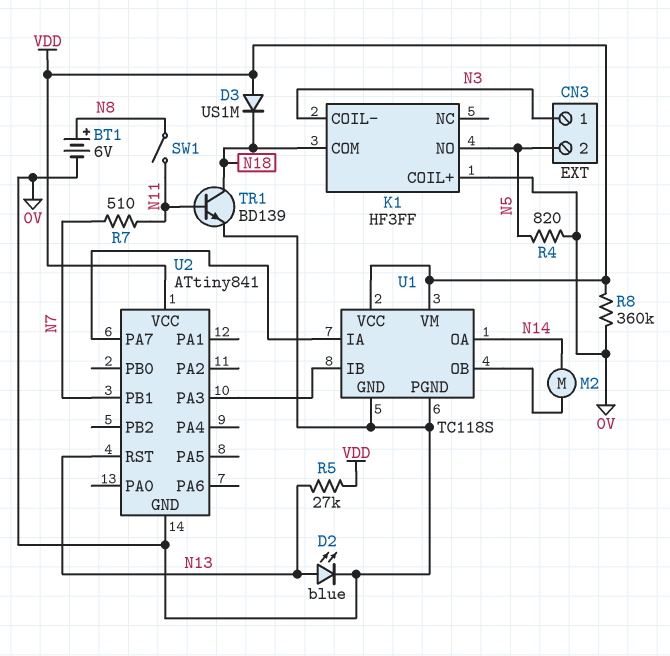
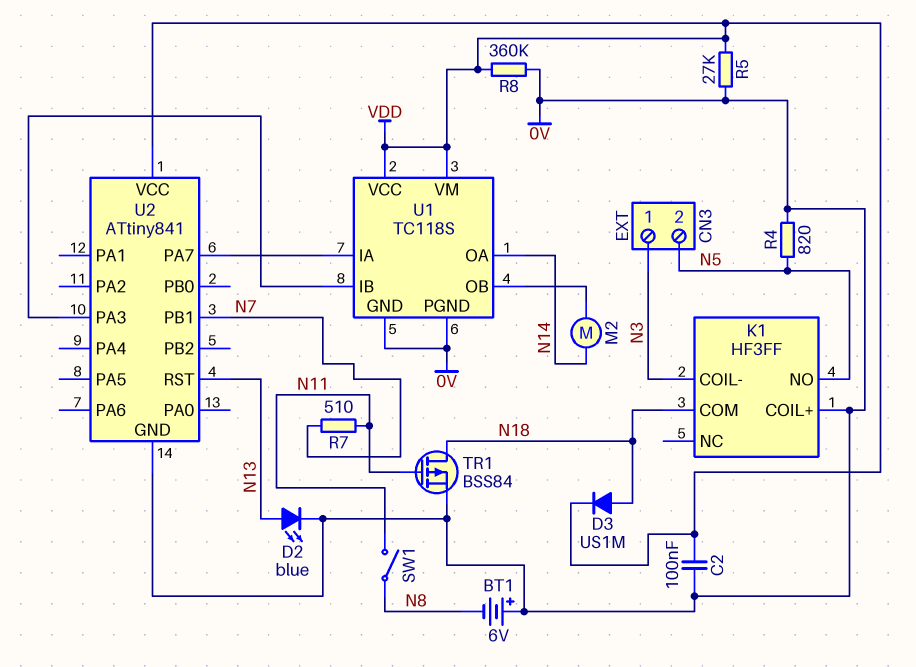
BT1: 6V (plus N8, minus 0V) -> 6V (plus 0V, minus N8)
C2: none -> 100nF (0V, VDD)
D3: diode US1M (A VDD, K N18) -> diode US1M (A N18, K VDD)
R5: 27k (N13, VDD) -> 27k (0V, VDD)
TR1: NPN BD139 (B N11, C N18, E 0V) -> PMOS BSS84 (G N11, D N18, S 0V)

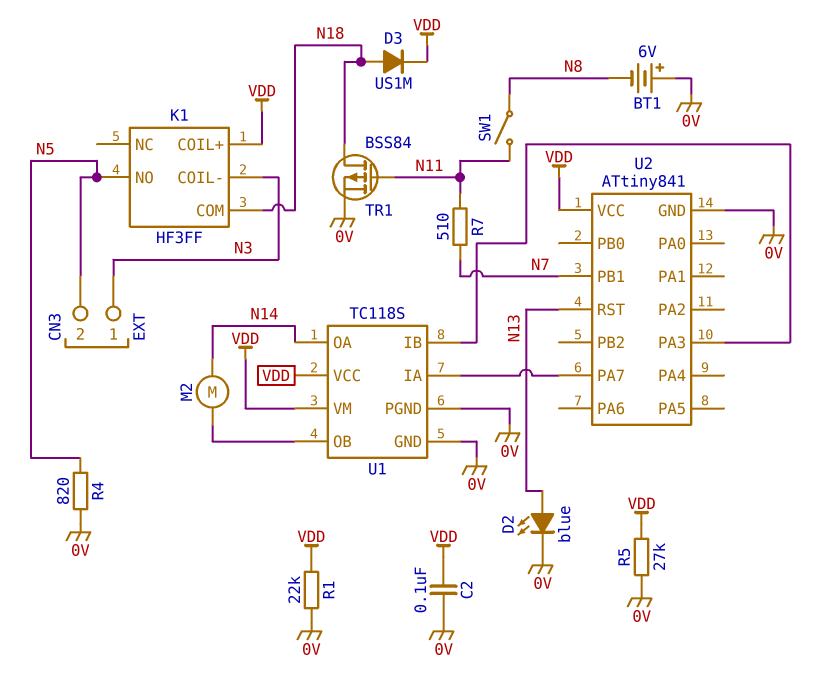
K1 pin COIL+: 0V -> VDD
R1: none -> 22k (0V, VDD)
R8: 360k (0V, VDD) -> none

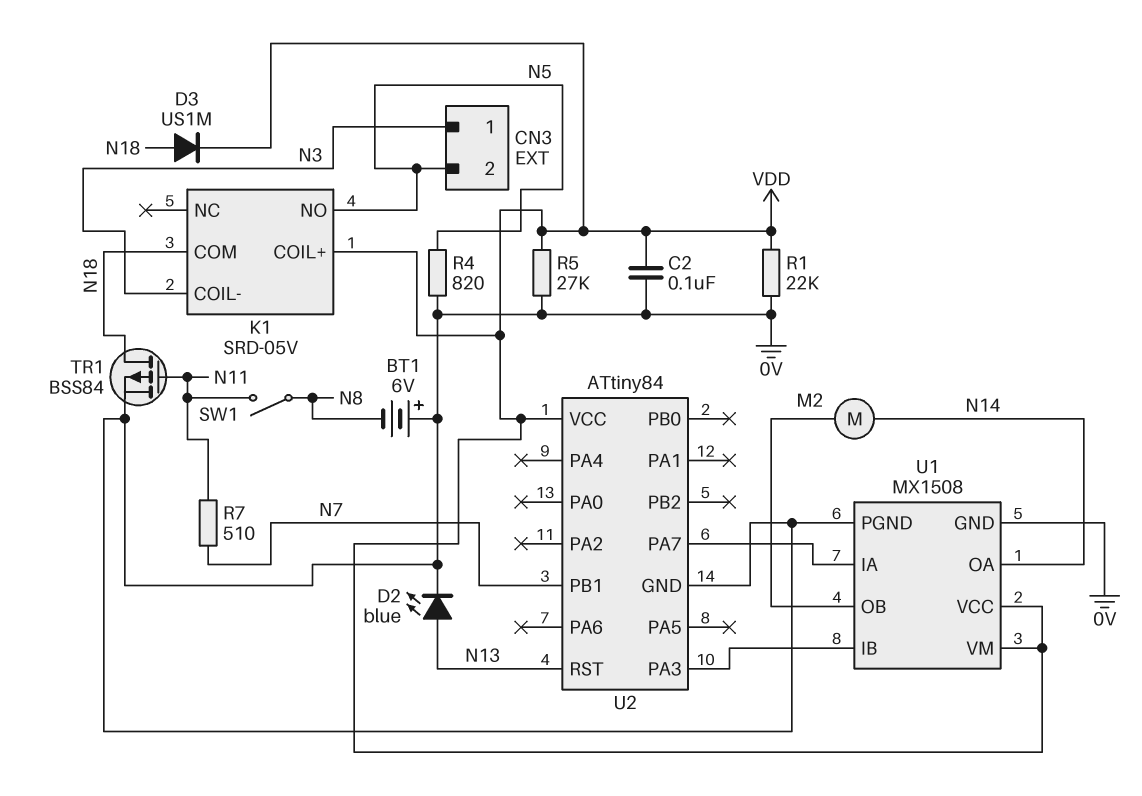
K1: HF3FF -> SRD-05V
U1: TC118S -> MX1508
U2: ATtiny841 -> ATtiny84

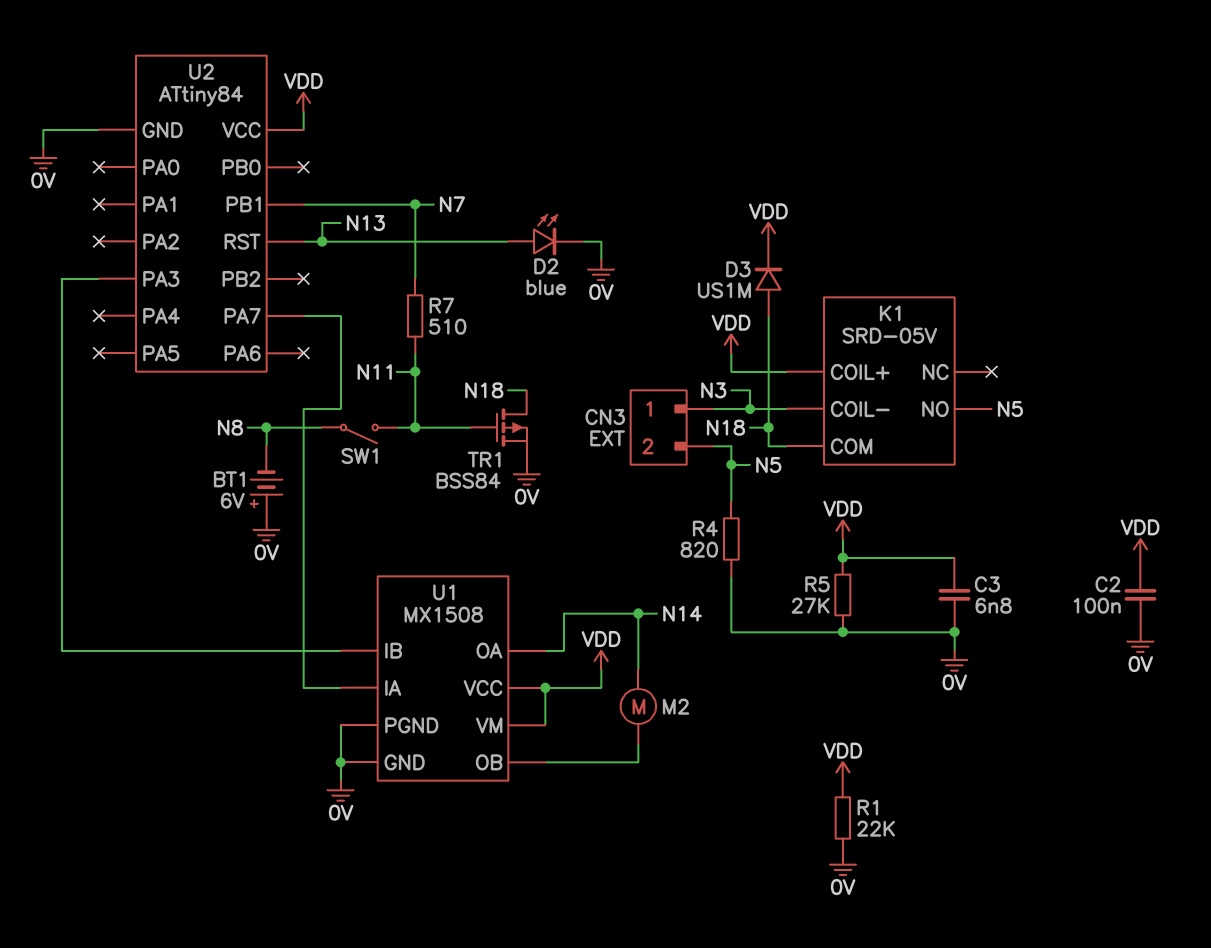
C3: none -> 6.8nF (0V, VDD)

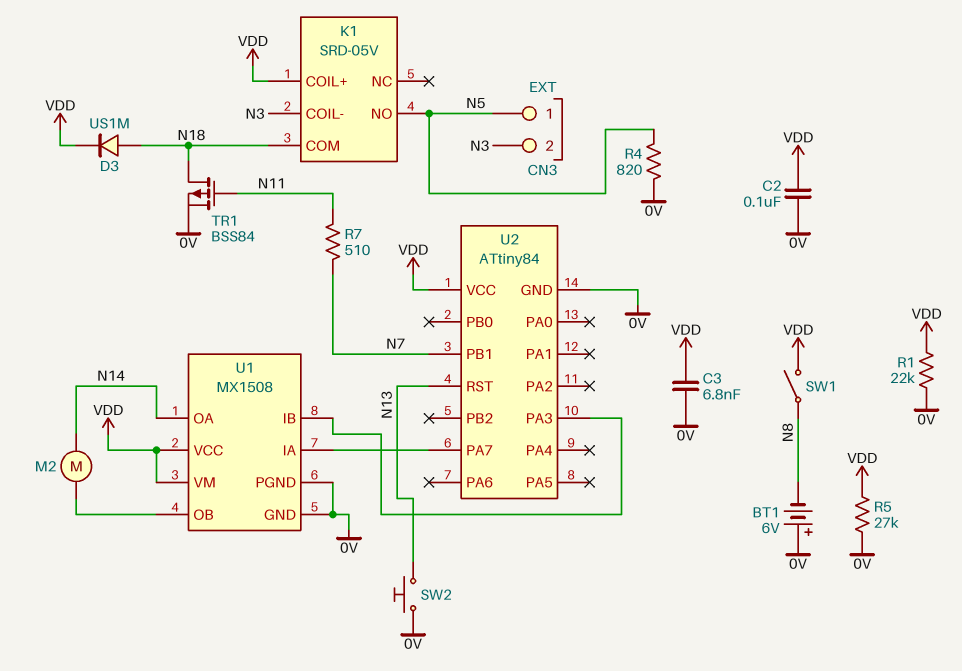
CN3 pin 1: N3 -> N5
CN3 pin 2: N5 -> N3
D2: LED blue (A N13, K 0V) -> none
SW1: switch (N8, N11) -> switch (N8, VDD)
SW2: none -> button (0V, N13)

